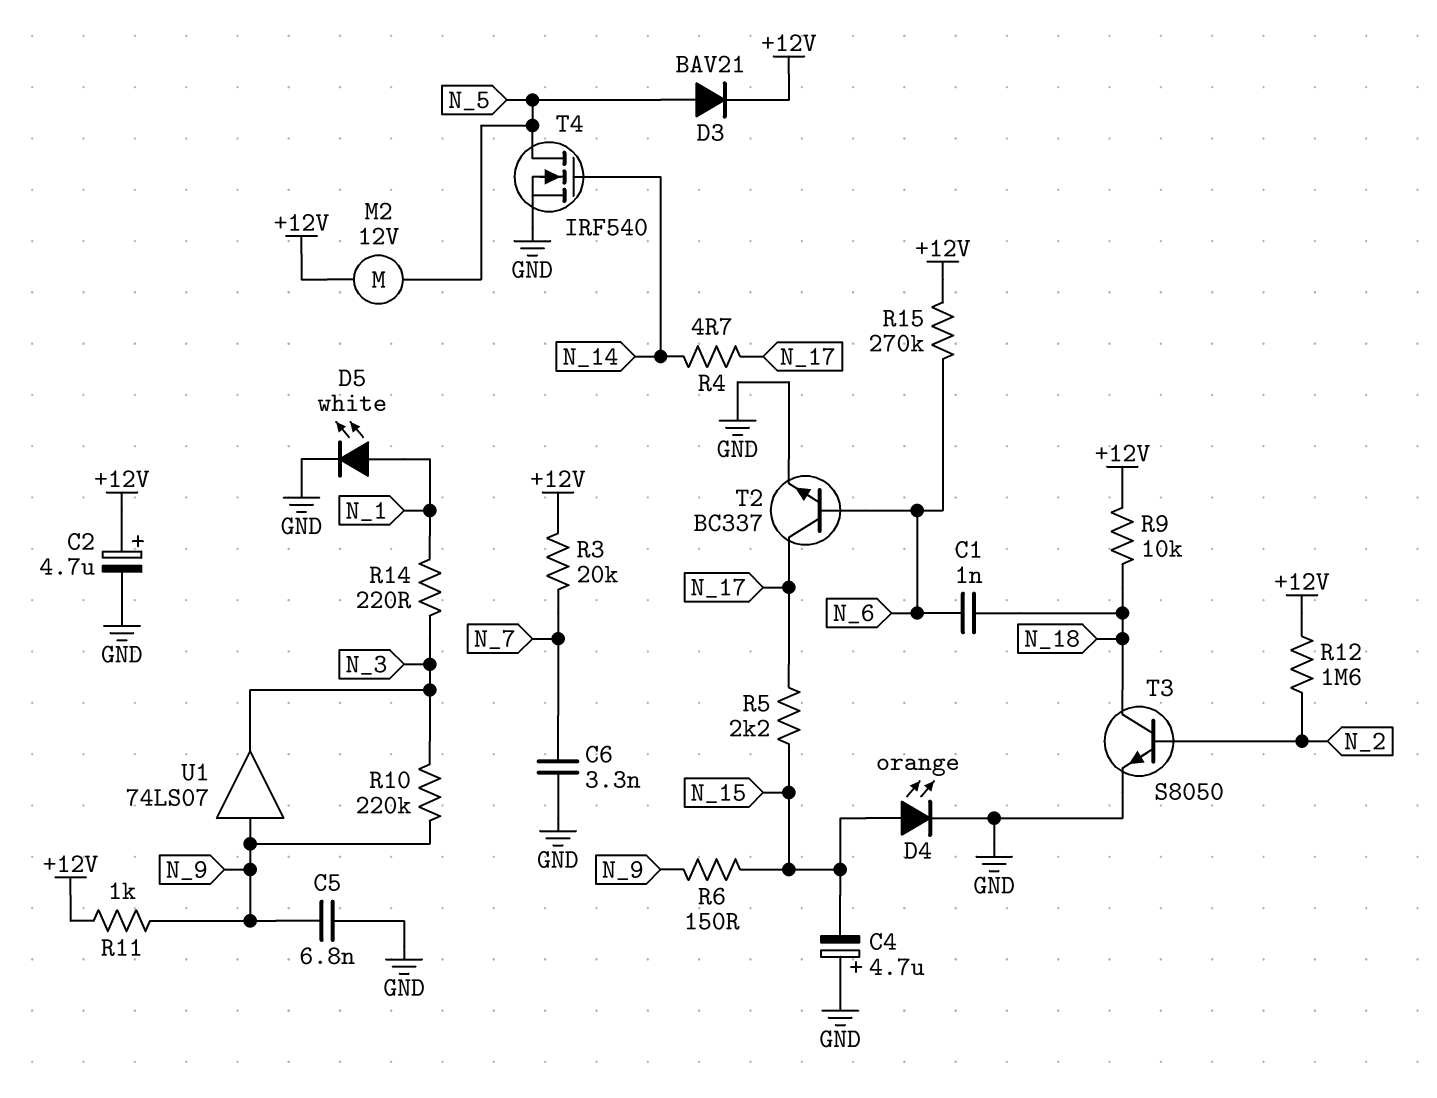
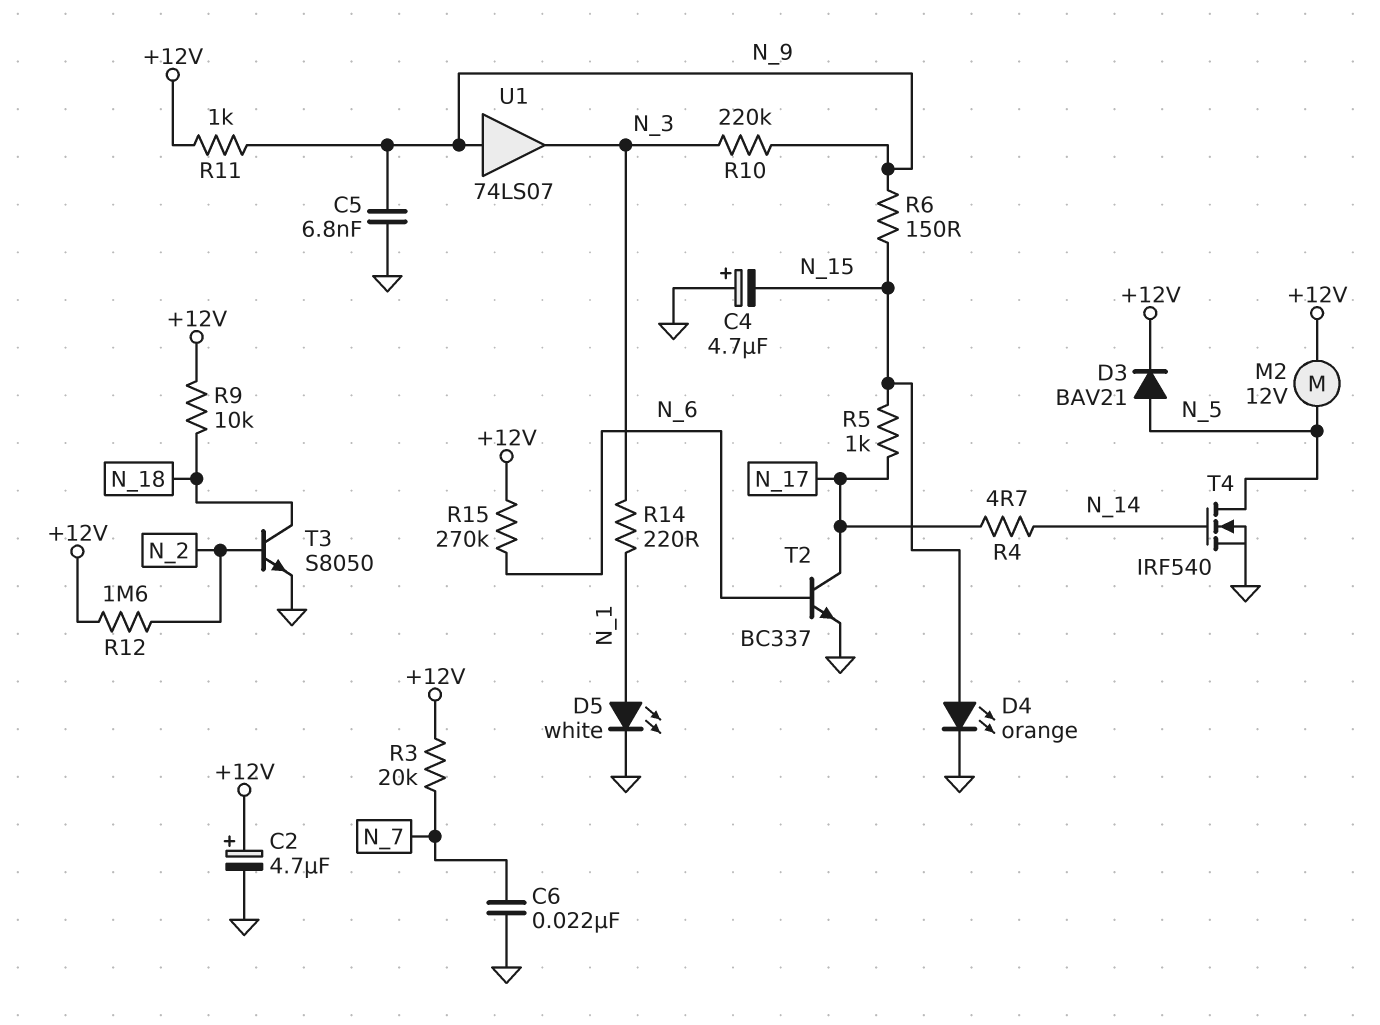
C1: 1nF (N_6, N_18) -> none
C6: 3.3nF (GND, N_7) -> 22nF (GND, N_7)
R5: 2.2k (N_15, N_17) -> 1k (N_15, N_17)

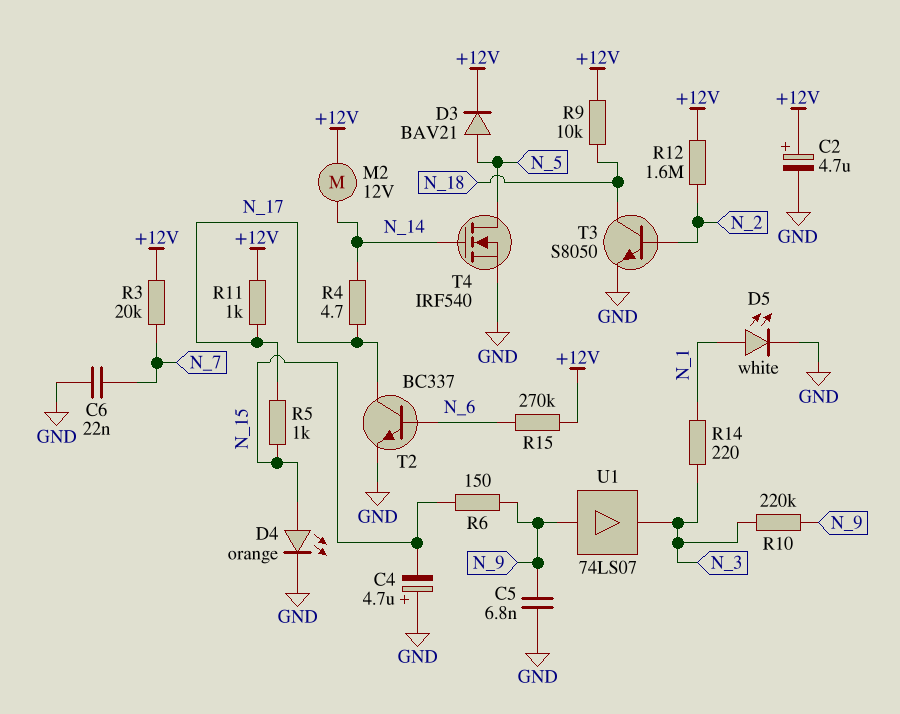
M2: motor 12V (+12V, N_5) -> motor 12V (+12V, N_14)
R11: 1k (+12V, N_9) -> 1k (+12V, N_17)

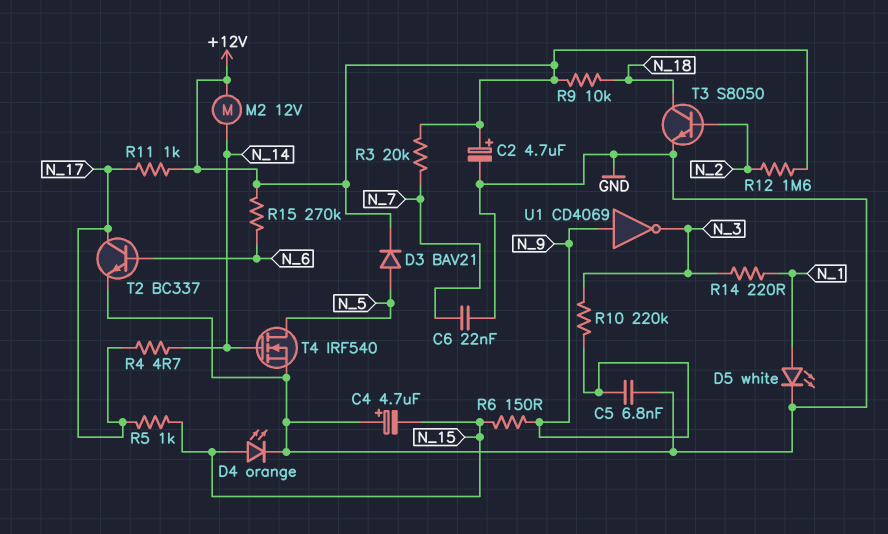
U1: buffer 74LS07 (in N_9, out N_3) -> NOT CD4069 (in N_9, out N_3)

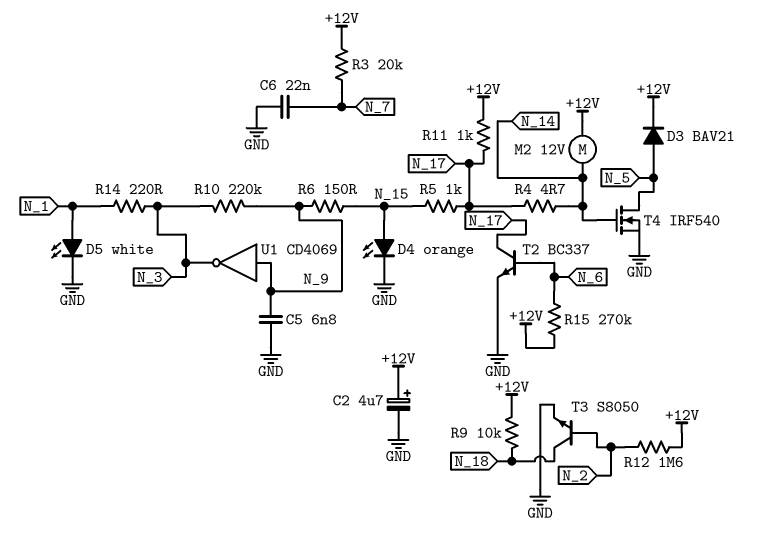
C4: 4.7uF (plus GND, minus N_15) -> none

